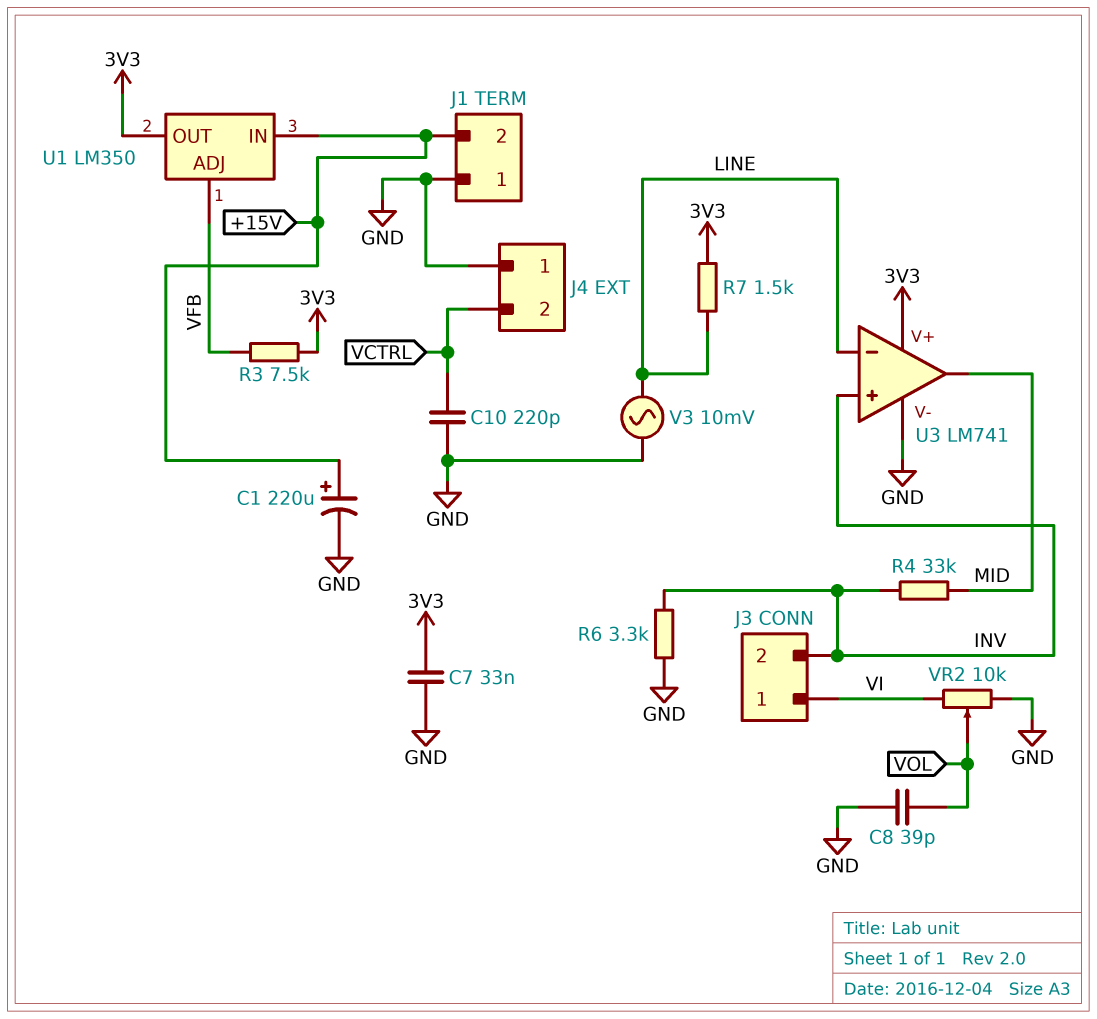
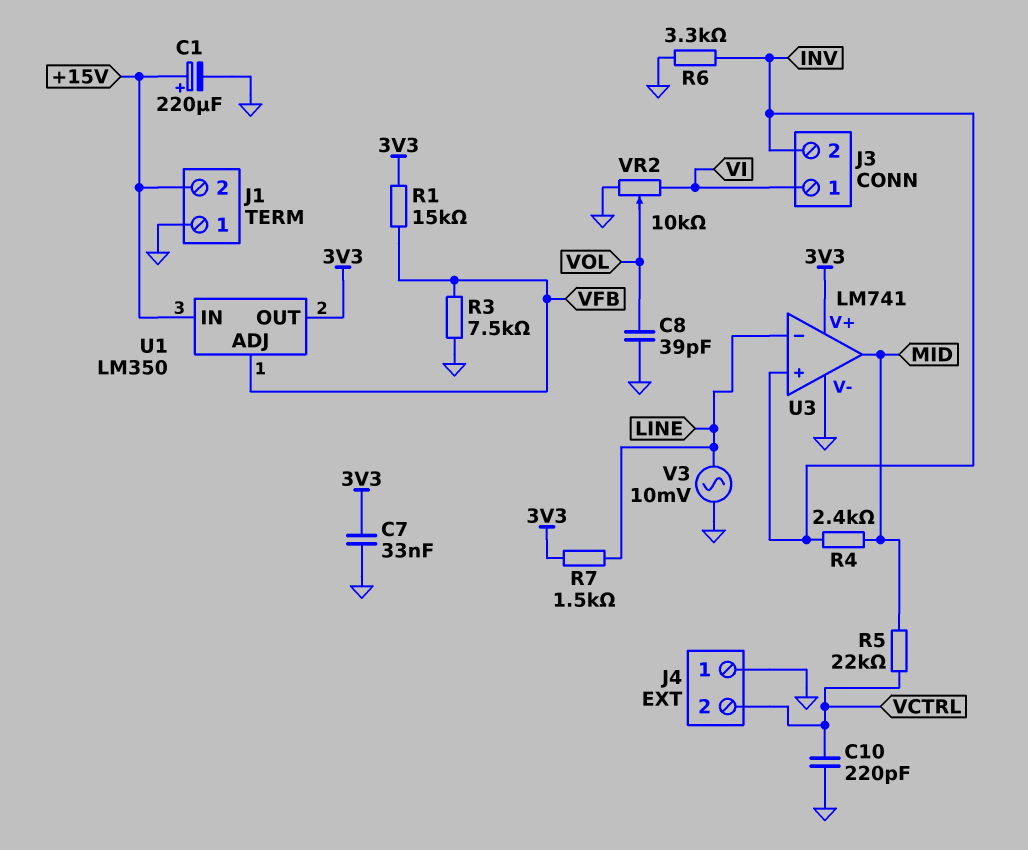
R1: none -> 15k (3V3, VFB)
R3: 7.5k (3V3, VFB) -> 7.5k (GND, VFB)
R4: 33k (INV, MID) -> 2.4k (INV, MID)
R5: none -> 22k (MID, VCTRL)

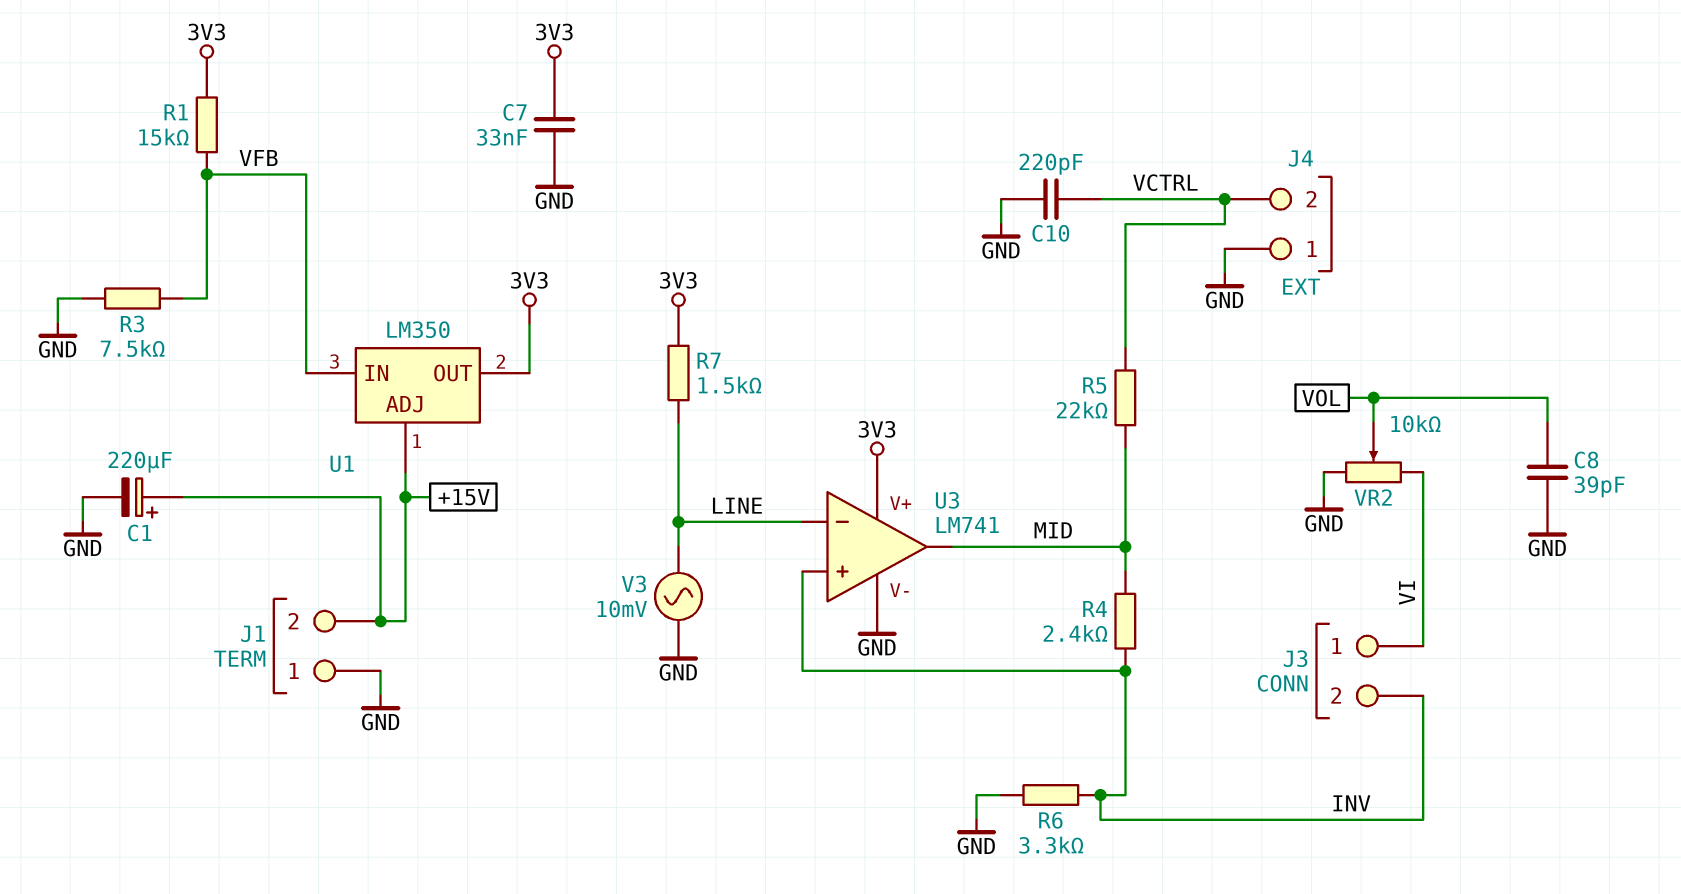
U1 pin ADJ: VFB -> +15V
U1 pin IN: +15V -> VFB

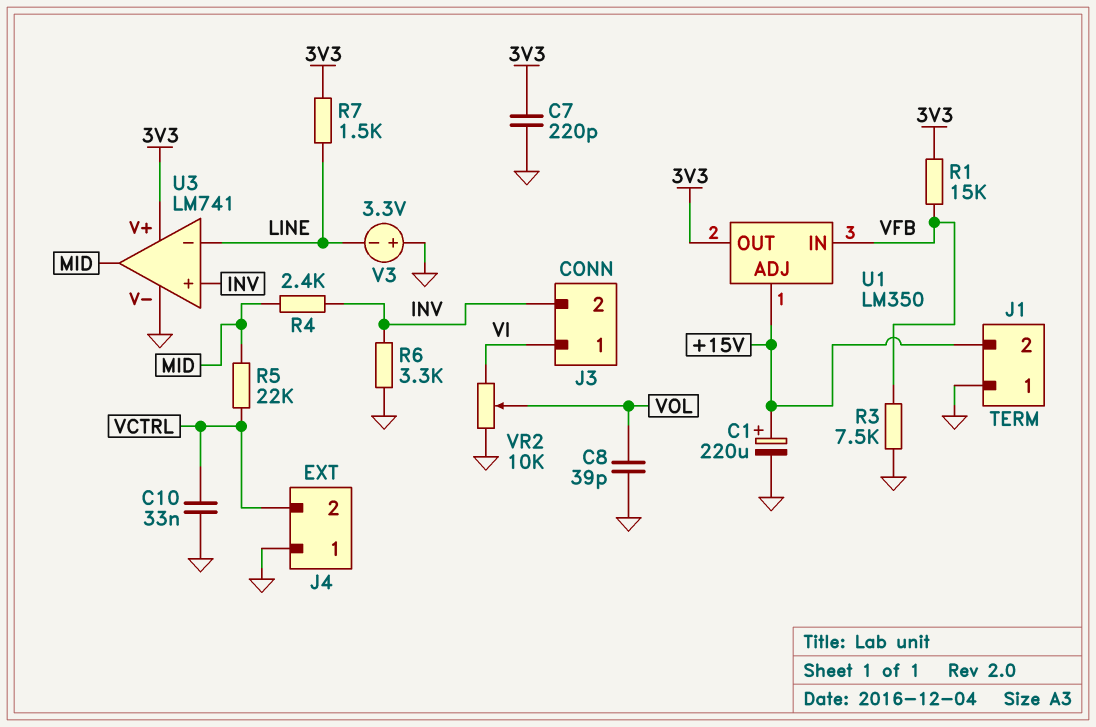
C7: 33nF (3V3, GND) -> 220pF (3V3, GND)
C10: 220pF (GND, VCTRL) -> 33nF (GND, VCTRL)
V3: AC 10mV (GND, LINE) -> 3.3V (plus GND, minus LINE)

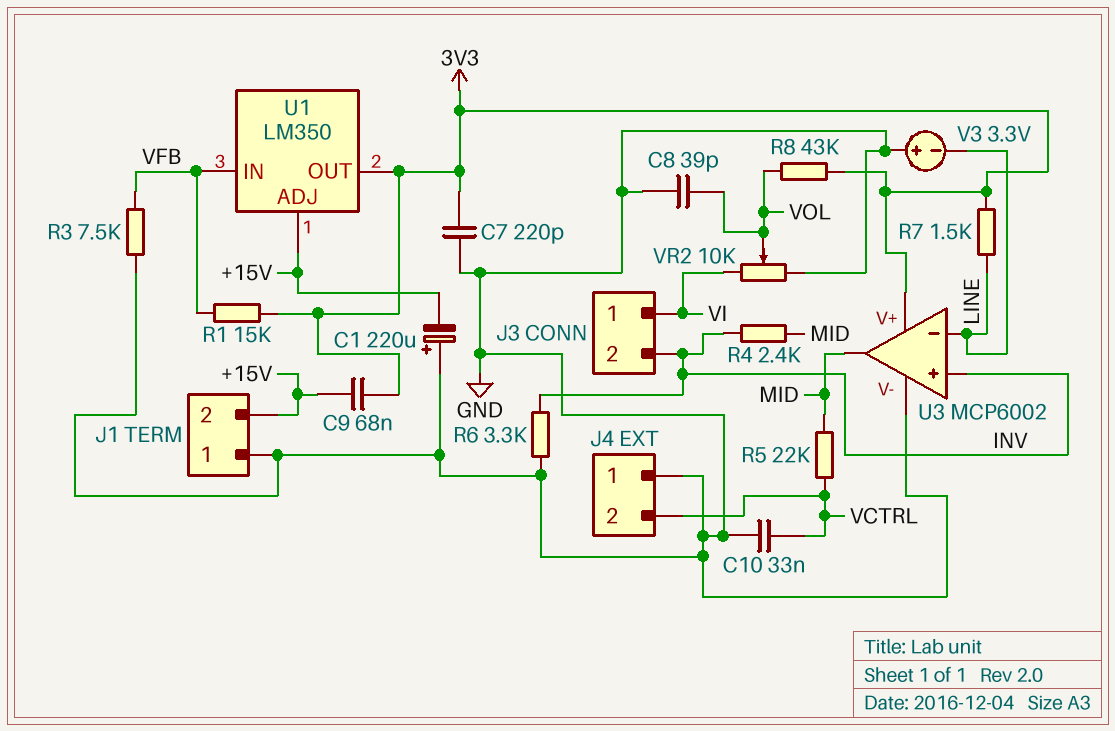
C1: 220uF (plus +15V, minus GND) -> 220uF (plus GND, minus +15V)
C9: none -> 68nF (+15V, 3V3)
R8: none -> 43k (3V3, VOL)
U3: LM741 -> MCP6002

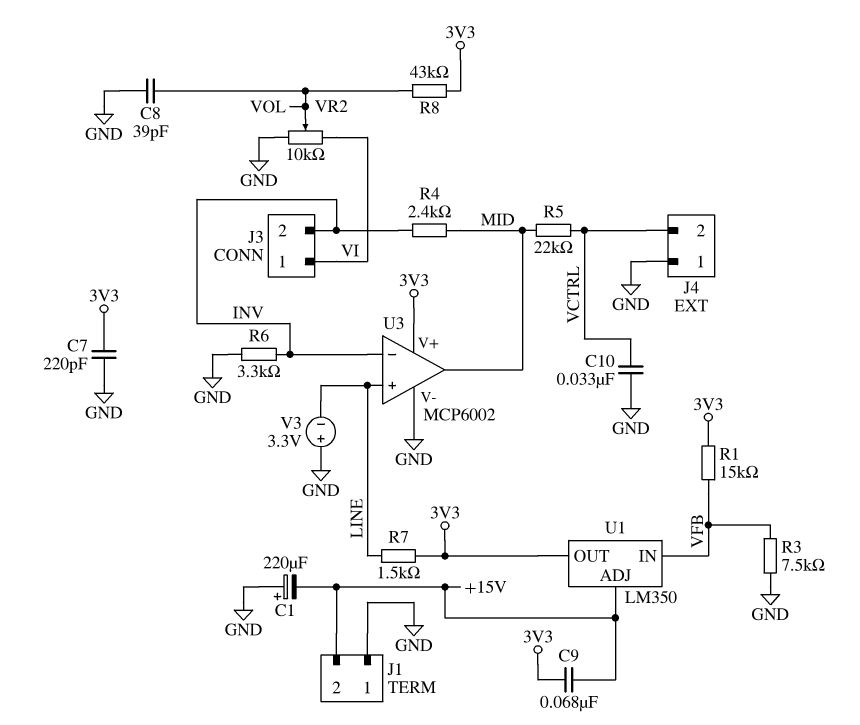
U3 pin in+: INV -> LINE
U3 pin in-: LINE -> INV

